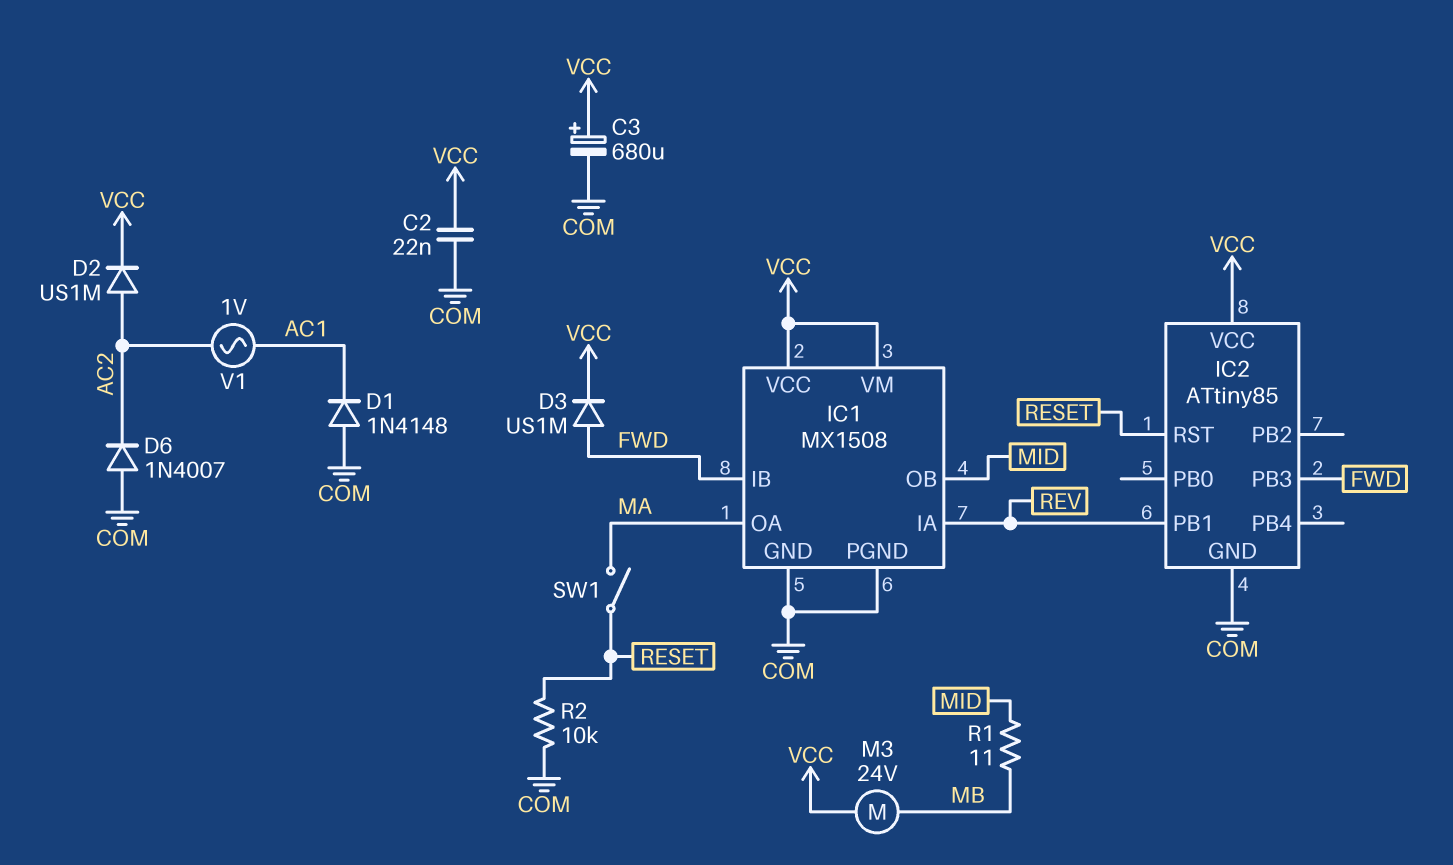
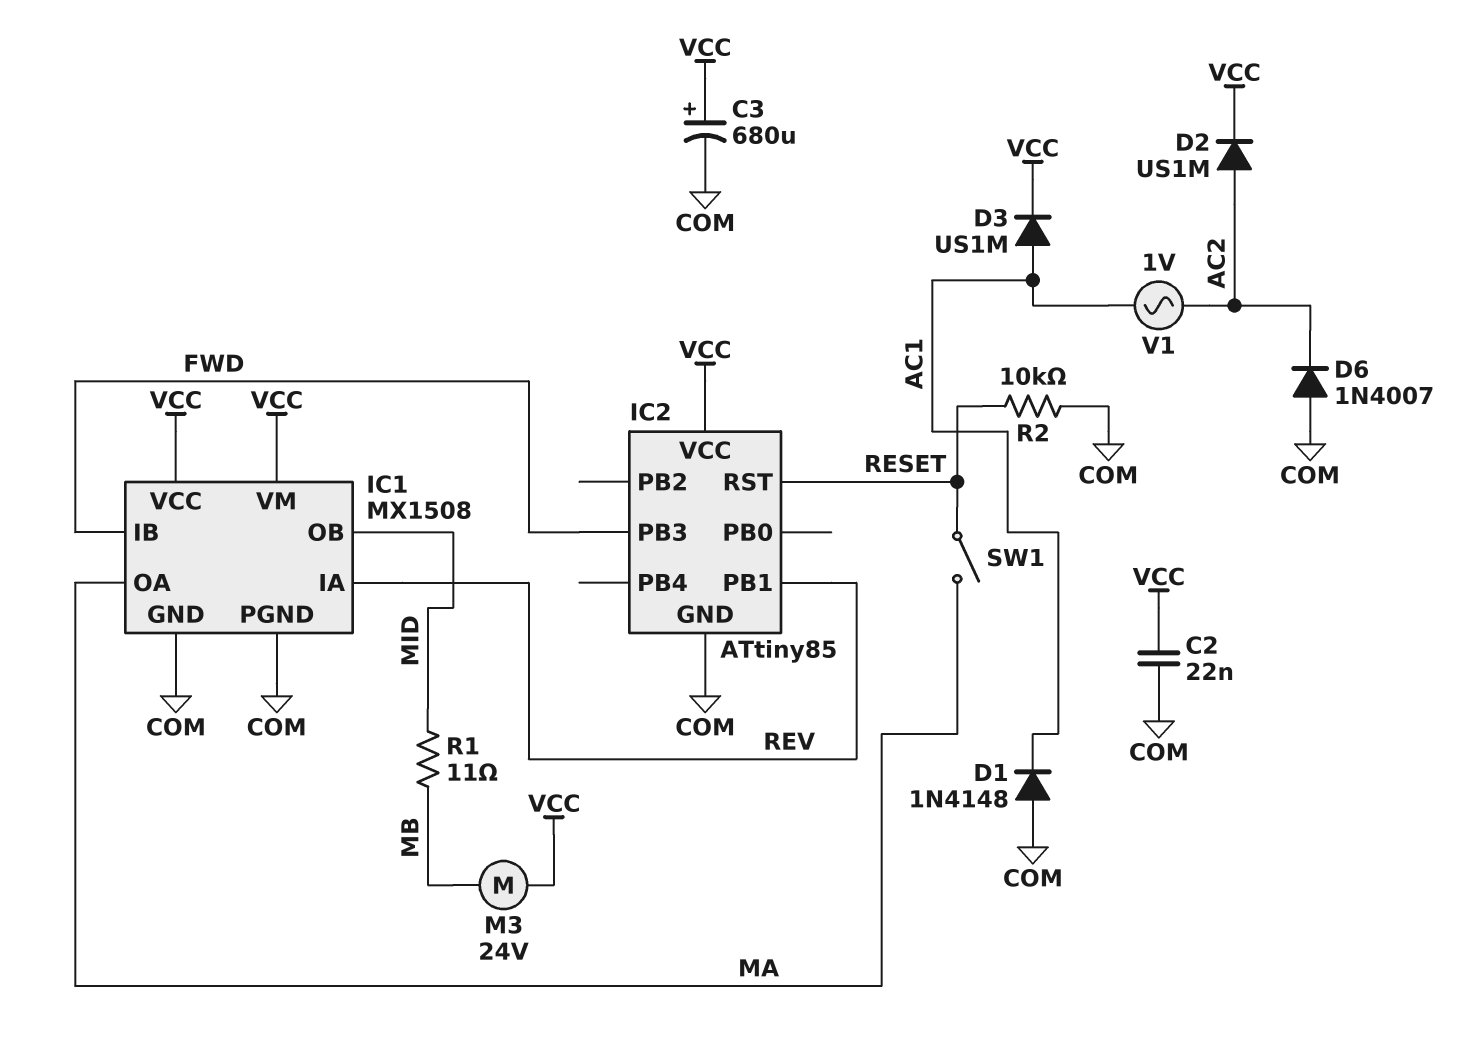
D3: diode US1M (A FWD, K VCC) -> diode US1M (A AC1, K VCC)

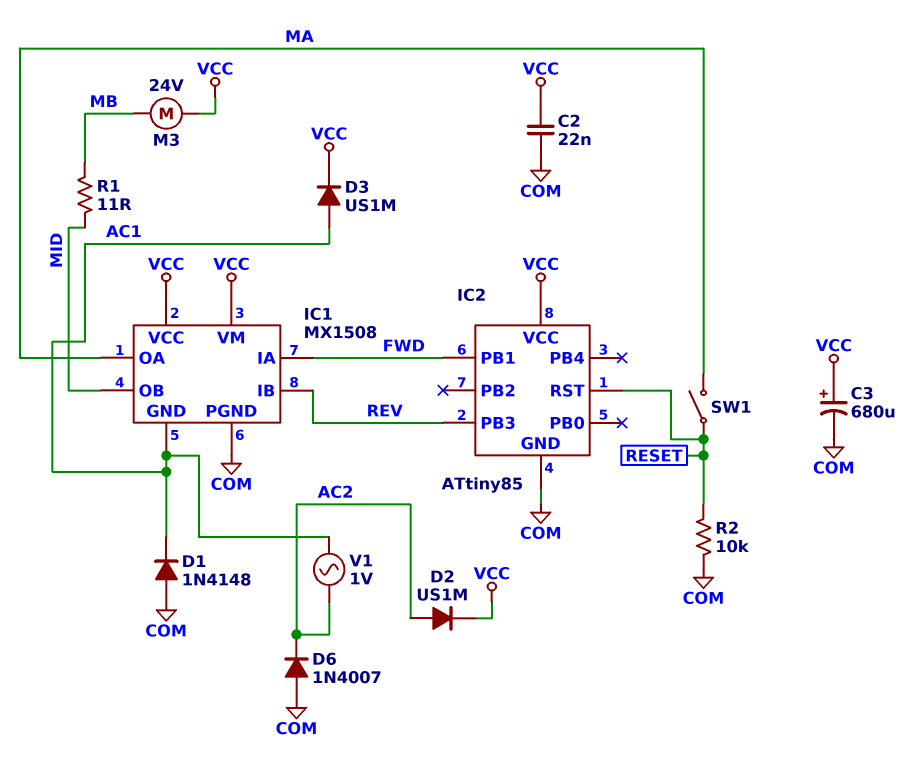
IC1 pin GND: COM -> AC1
IC1 pin IA: REV -> FWD
IC1 pin IB: FWD -> REV
IC2 pin PB1: REV -> FWD
IC2 pin PB3: FWD -> REV

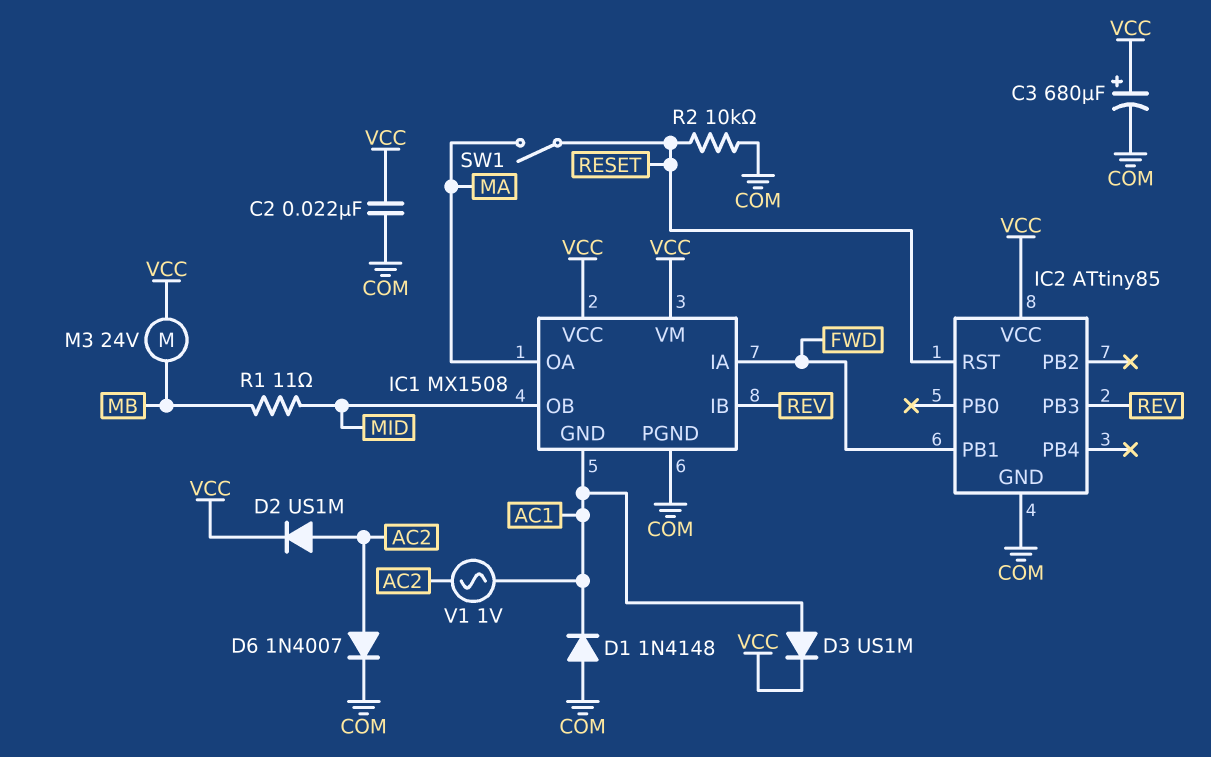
D6: diode 1N4007 (A COM, K AC2) -> diode 1N4007 (A AC2, K COM)

